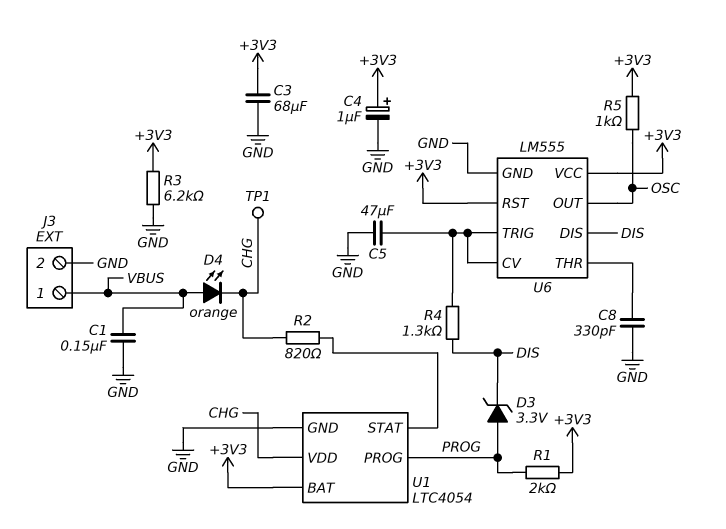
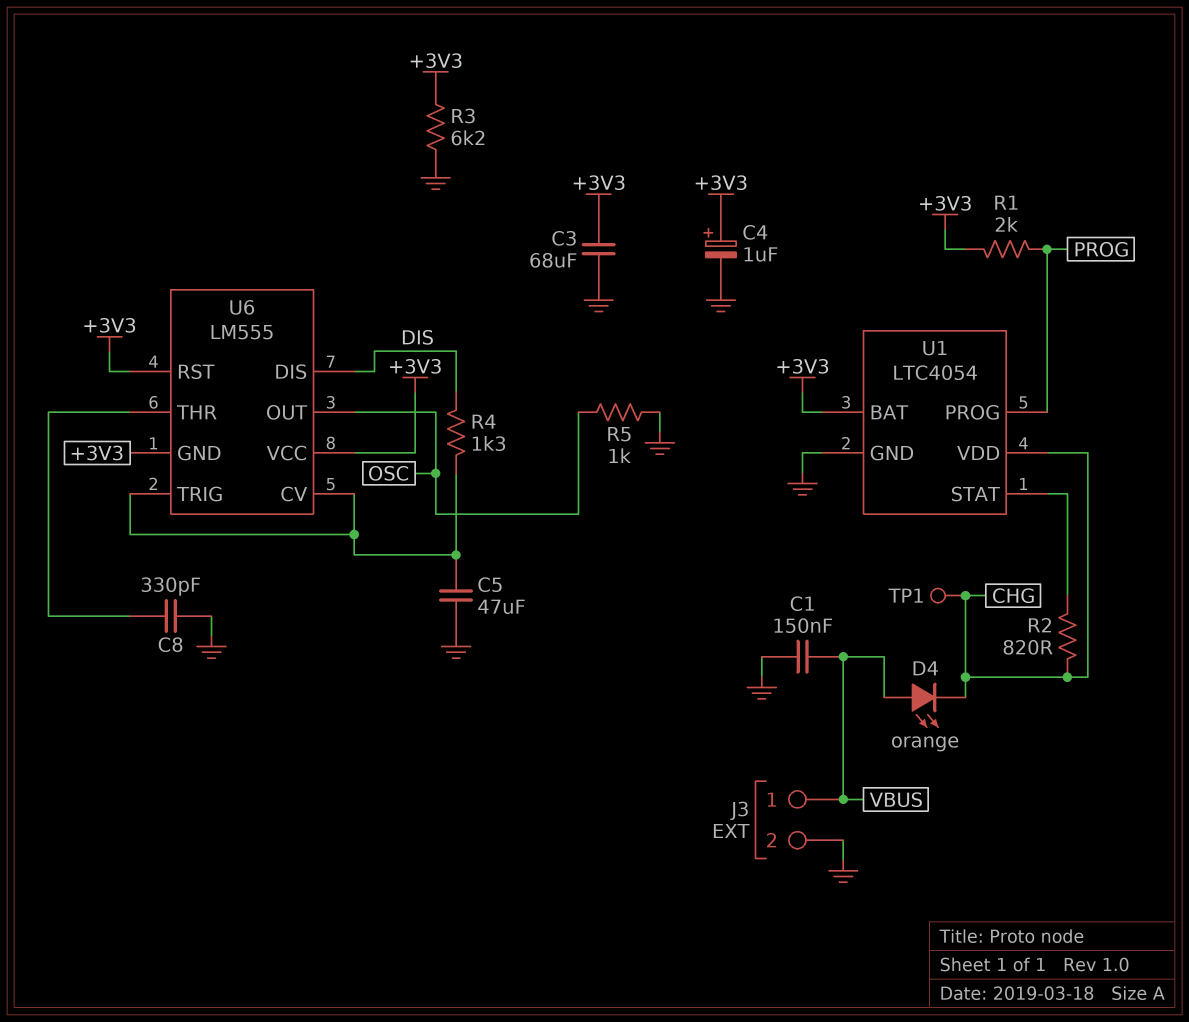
D3: zener 3.3V (A PROG, K DIS) -> none
R5: 1k (+3V3, OSC) -> 1k (GND, OSC)
U6 pin GND: GND -> +3V3

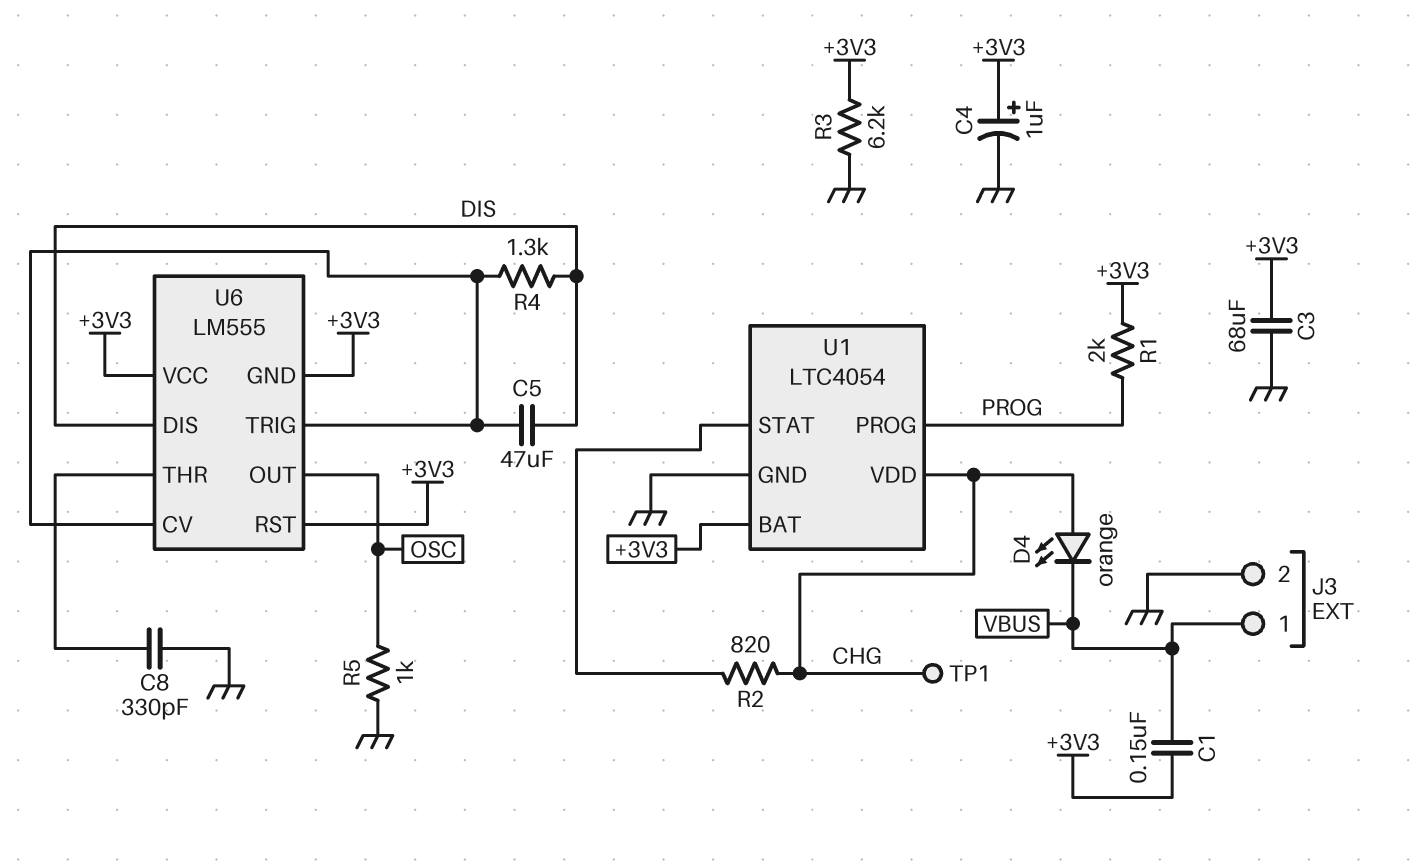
C1: 150nF (GND, VBUS) -> 150nF (+3V3, VBUS)
C5: 47uF (GND, U6/CV) -> 47uF (DIS, U6/CV)
D4: LED orange (A VBUS, K CHG) -> LED orange (A CHG, K VBUS)

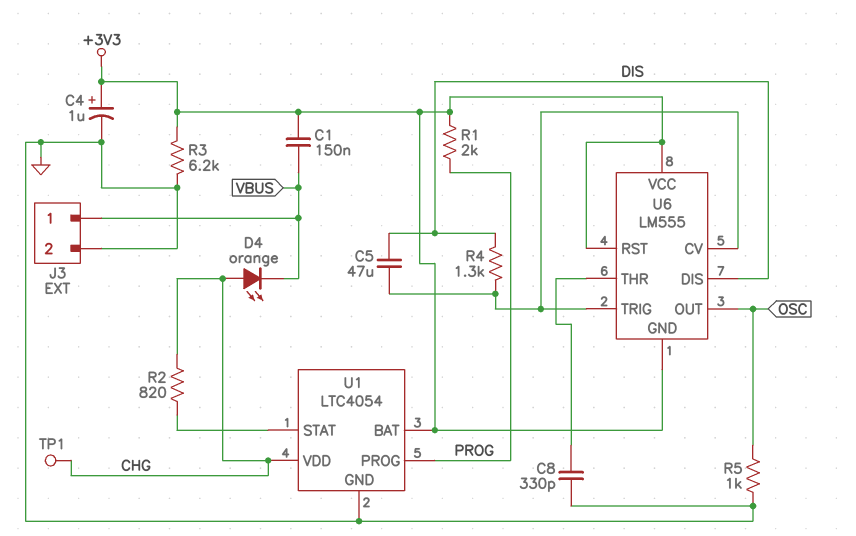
C3: 68uF (+3V3, GND) -> none

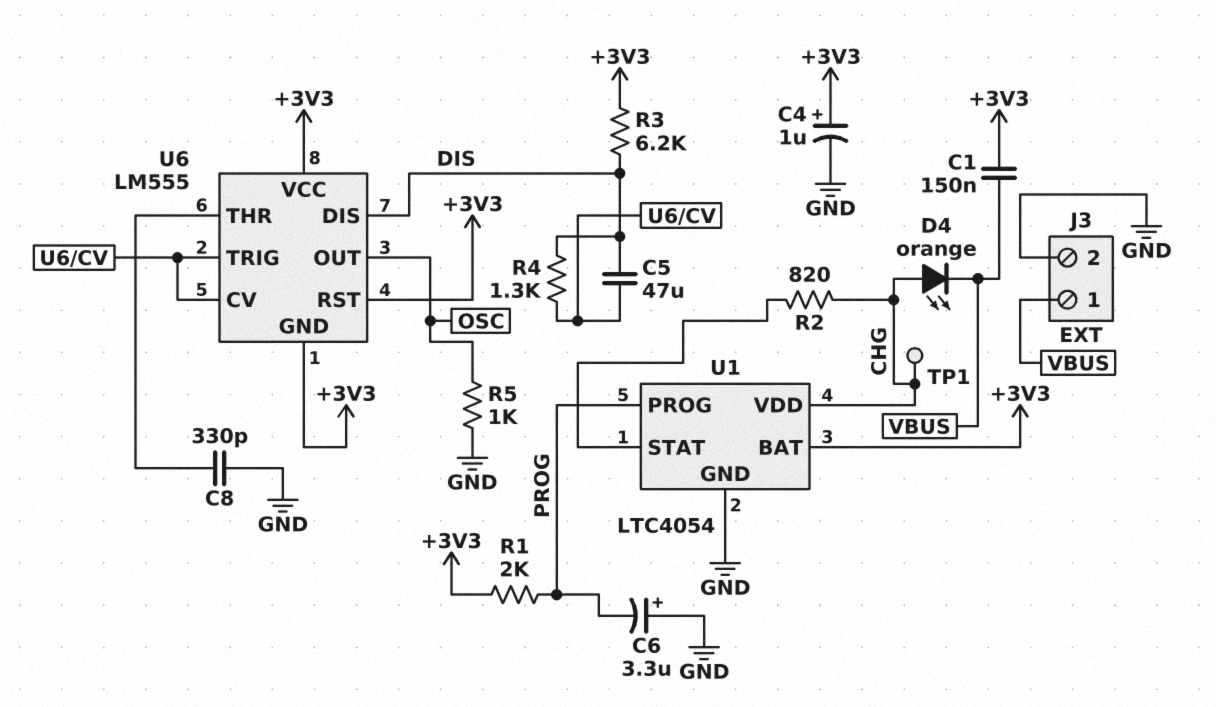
C6: none -> 3.3uF (plus GND, minus PROG)
R3: 6.2k (+3V3, GND) -> 6.2k (+3V3, DIS)

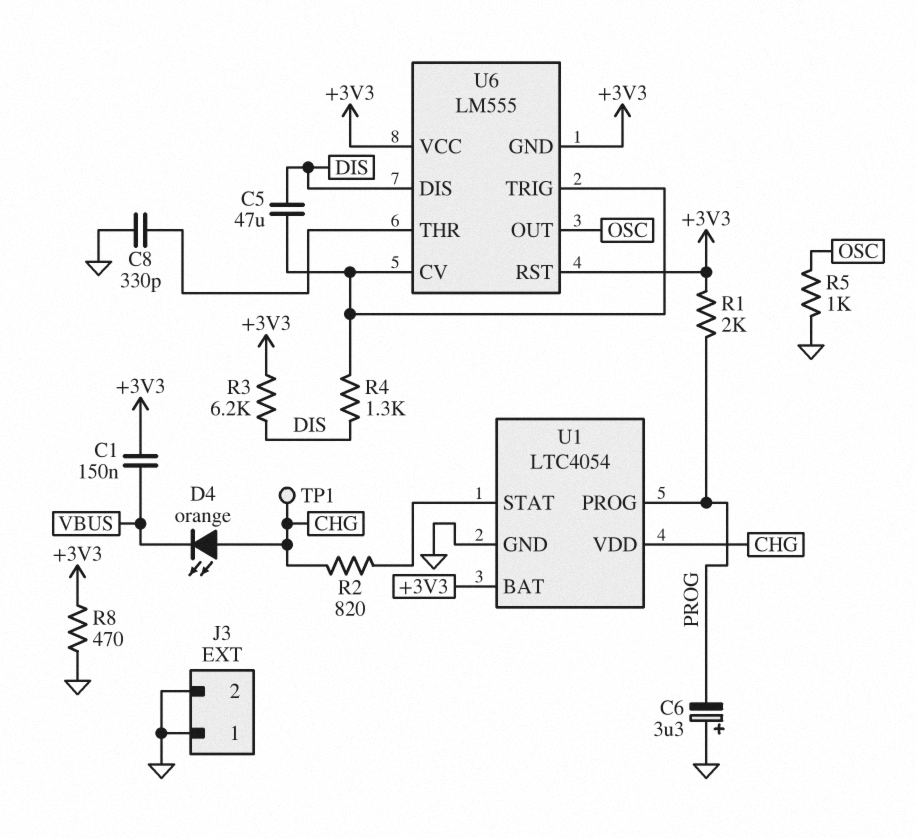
C4: 1uF (plus +3V3, minus GND) -> none
J3 pin 1: VBUS -> GND
R8: none -> 470 (+3V3, GND)

